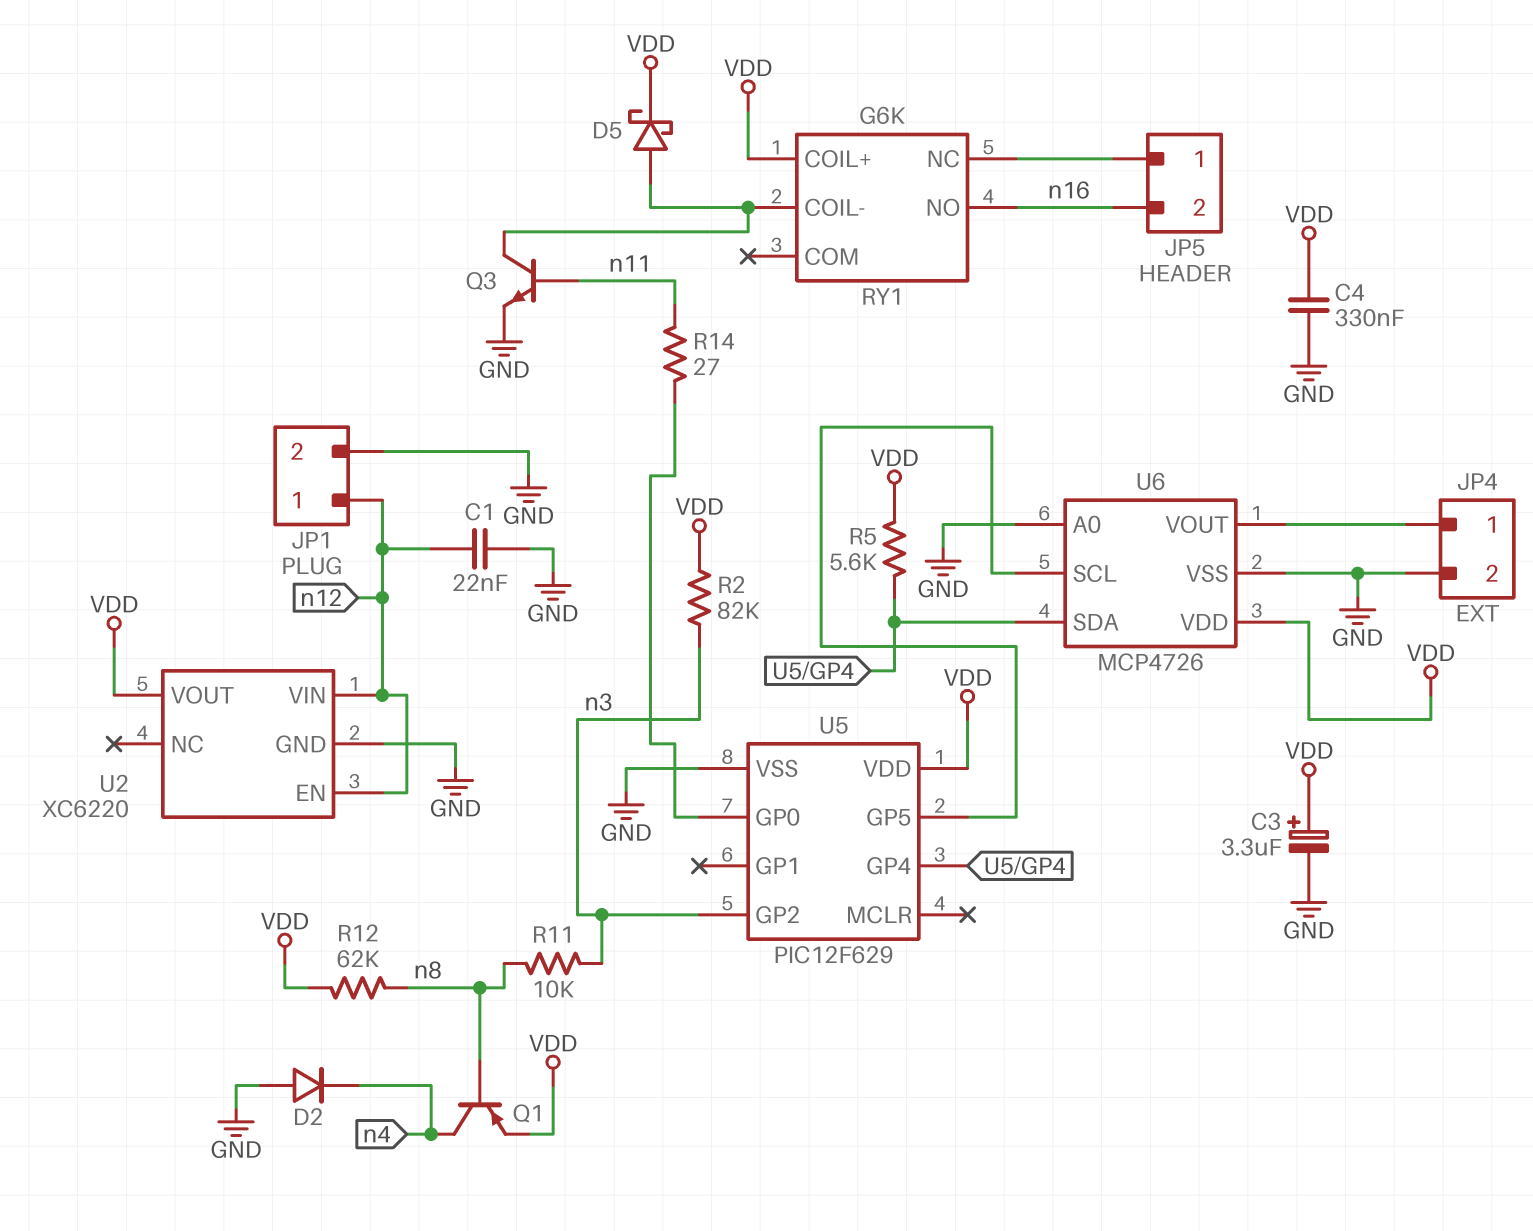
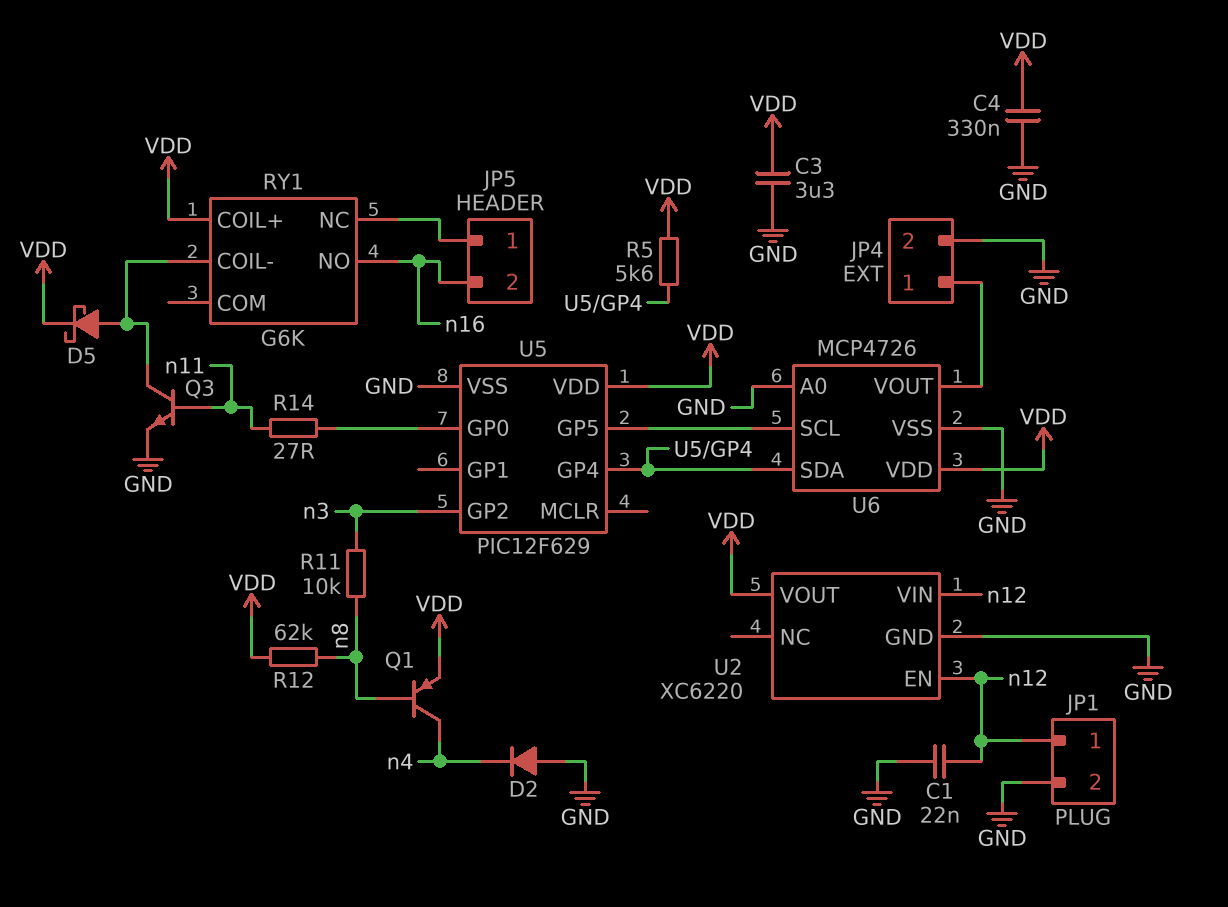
C3: 3.3uF (plus VDD, minus GND) -> 3.3uF (GND, VDD)
R2: 82k (VDD, n3) -> none

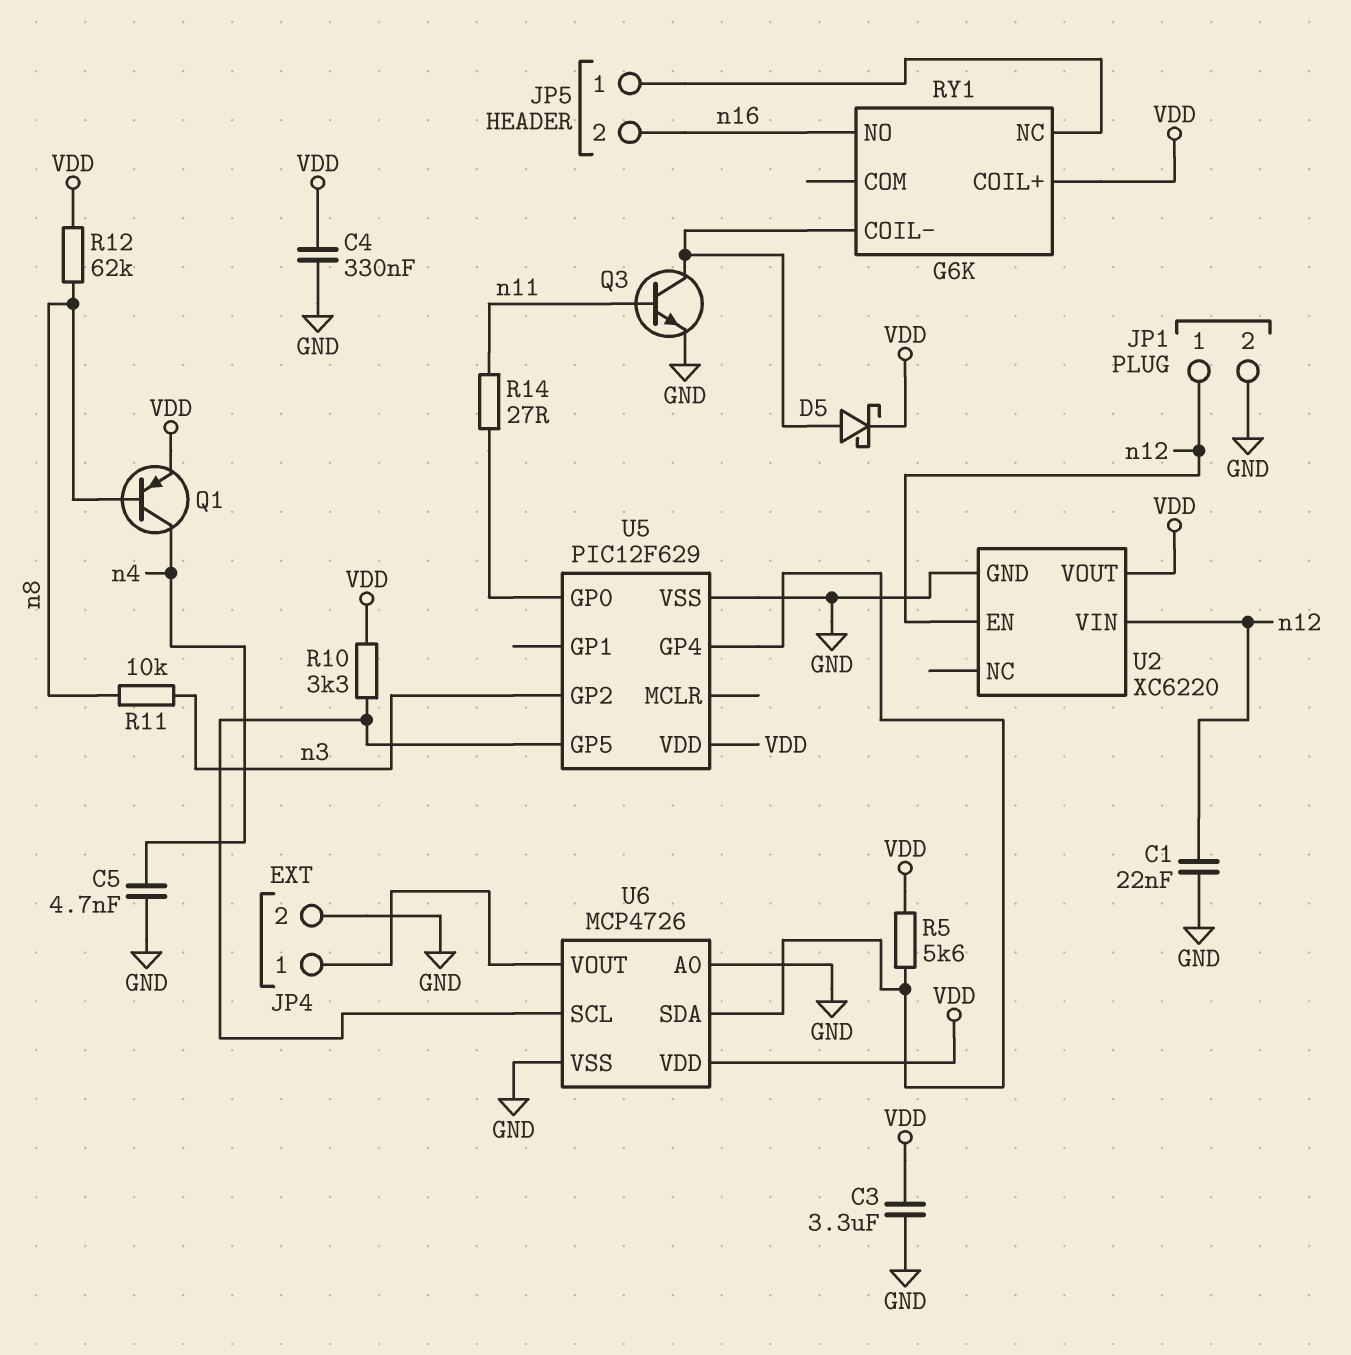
C5: none -> 4.7nF (GND, n4)
D2: diode (A GND, K n4) -> none
R10: none -> 3.3k (U5/GP5, VDD)

